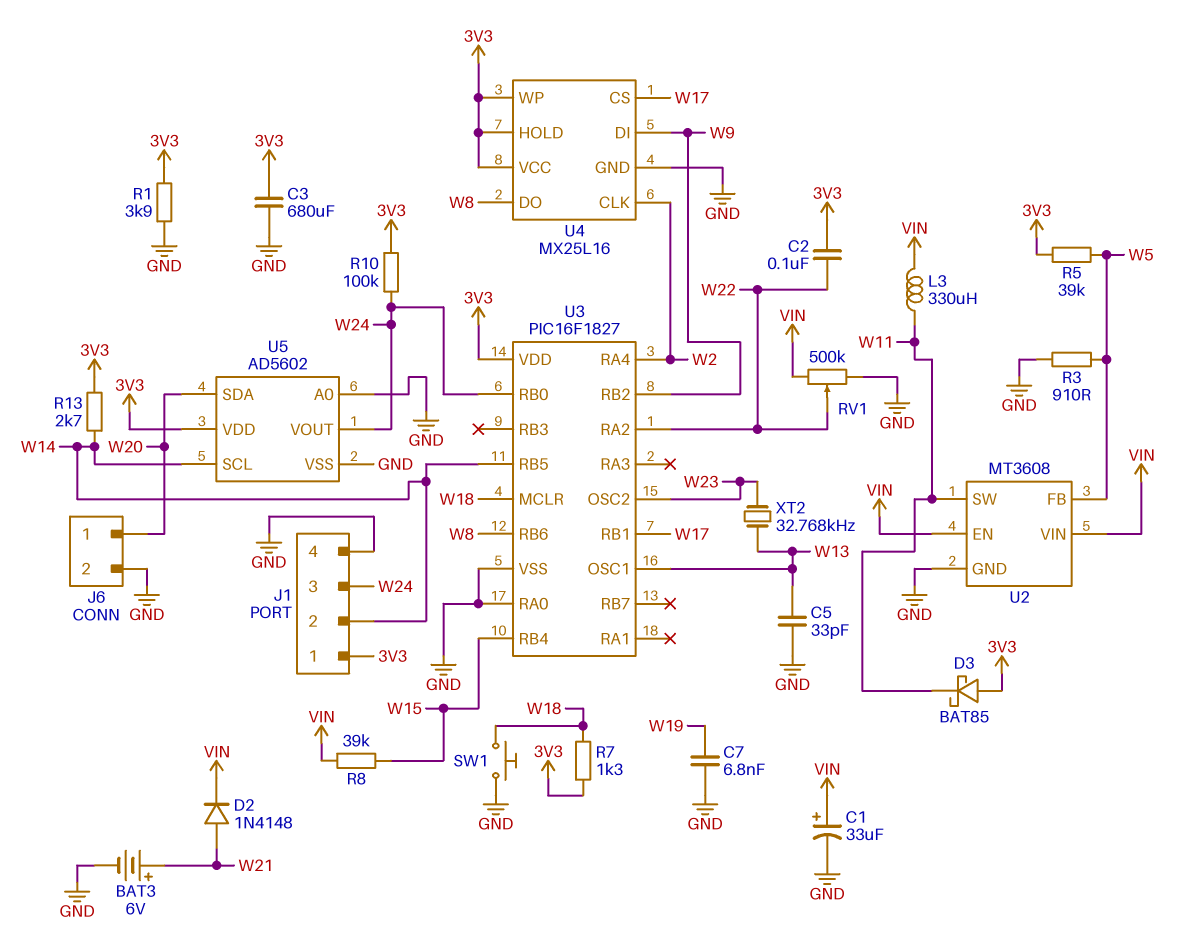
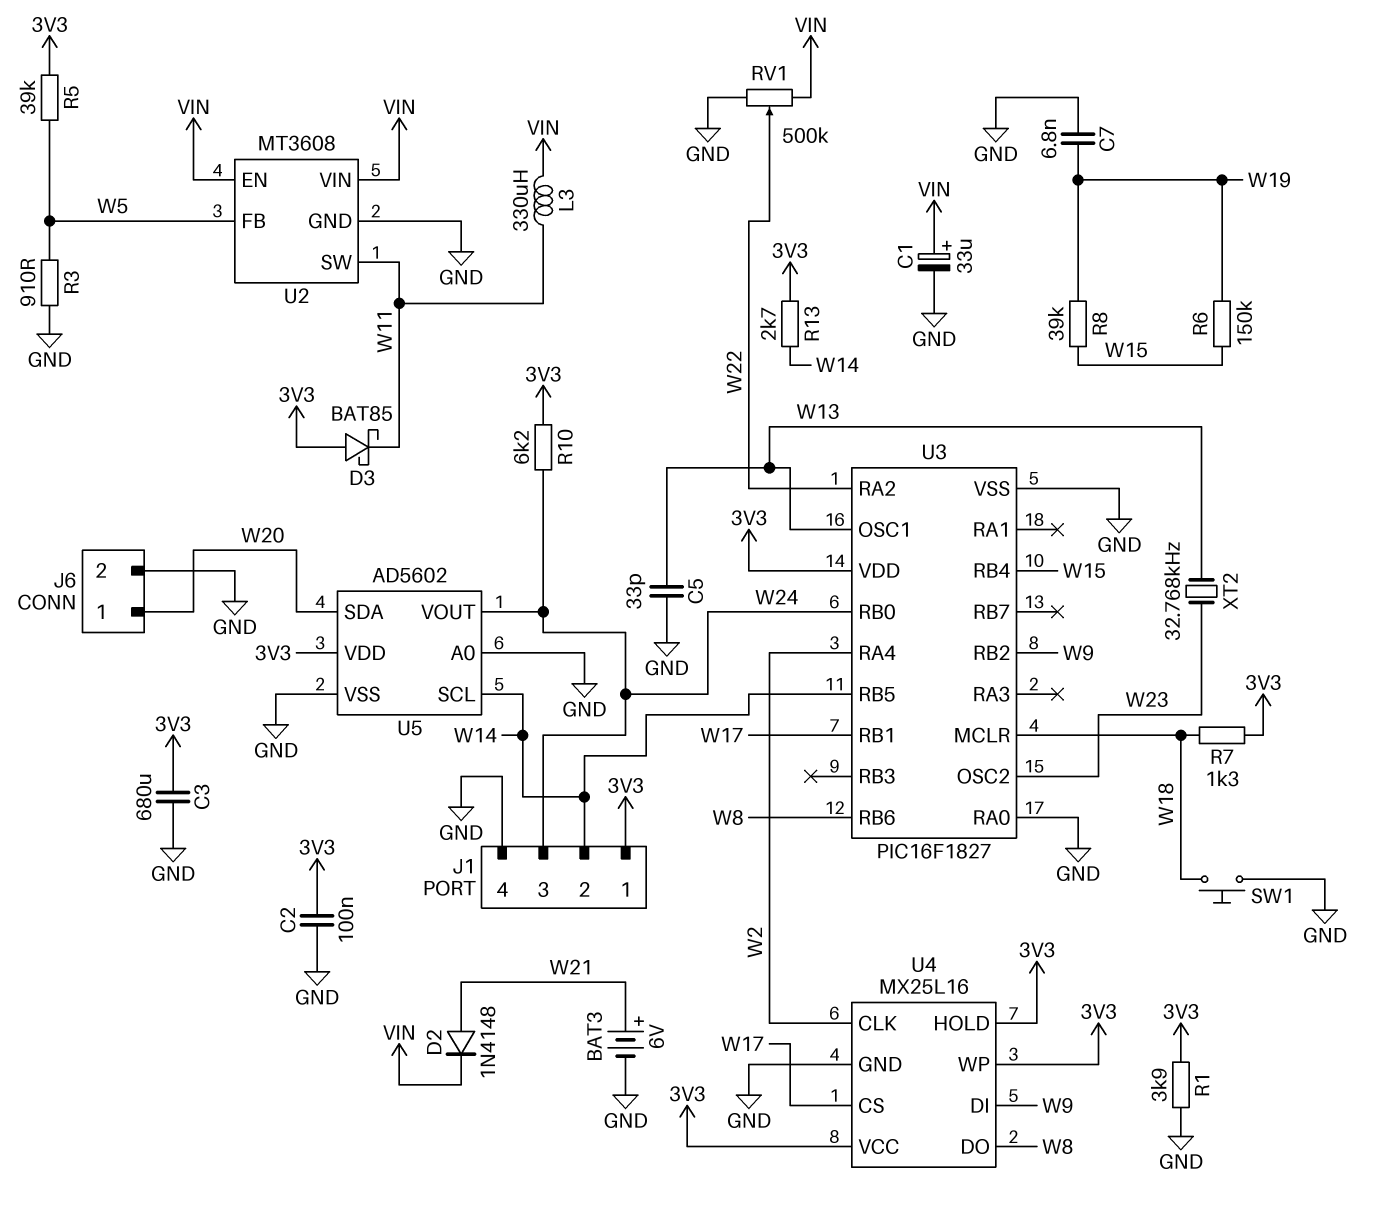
C2: 100nF (3V3, W22) -> 100nF (3V3, GND)
R6: none -> 150k (W15, W19)
R8: 39k (VIN, W15) -> 39k (W15, W19)
R10: 100k (3V3, W24) -> 6.2k (3V3, W24)

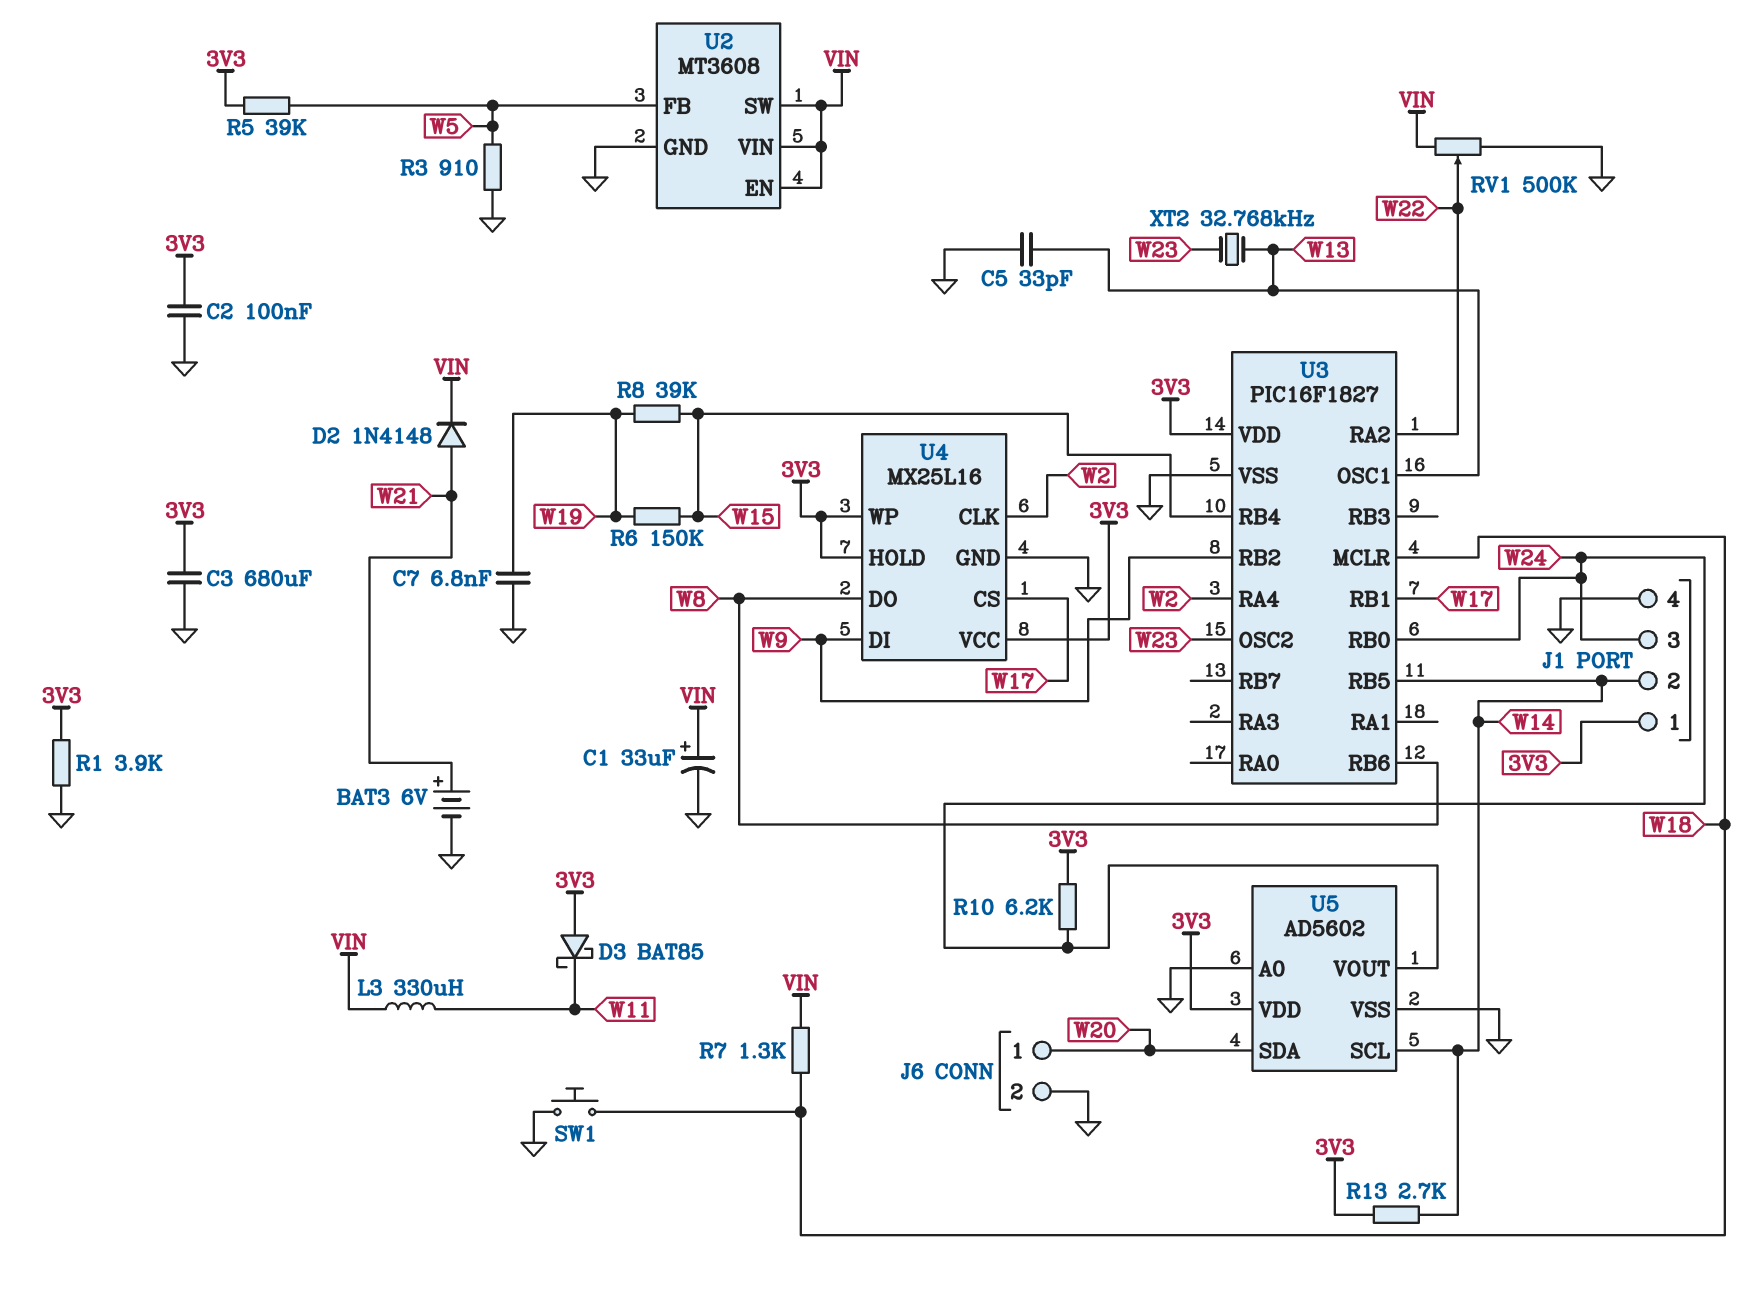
R7: 1.3k (3V3, W18) -> 1.3k (VIN, W18)
U2 pin SW: W11 -> VIN
U3 pin RA0: GND -> none

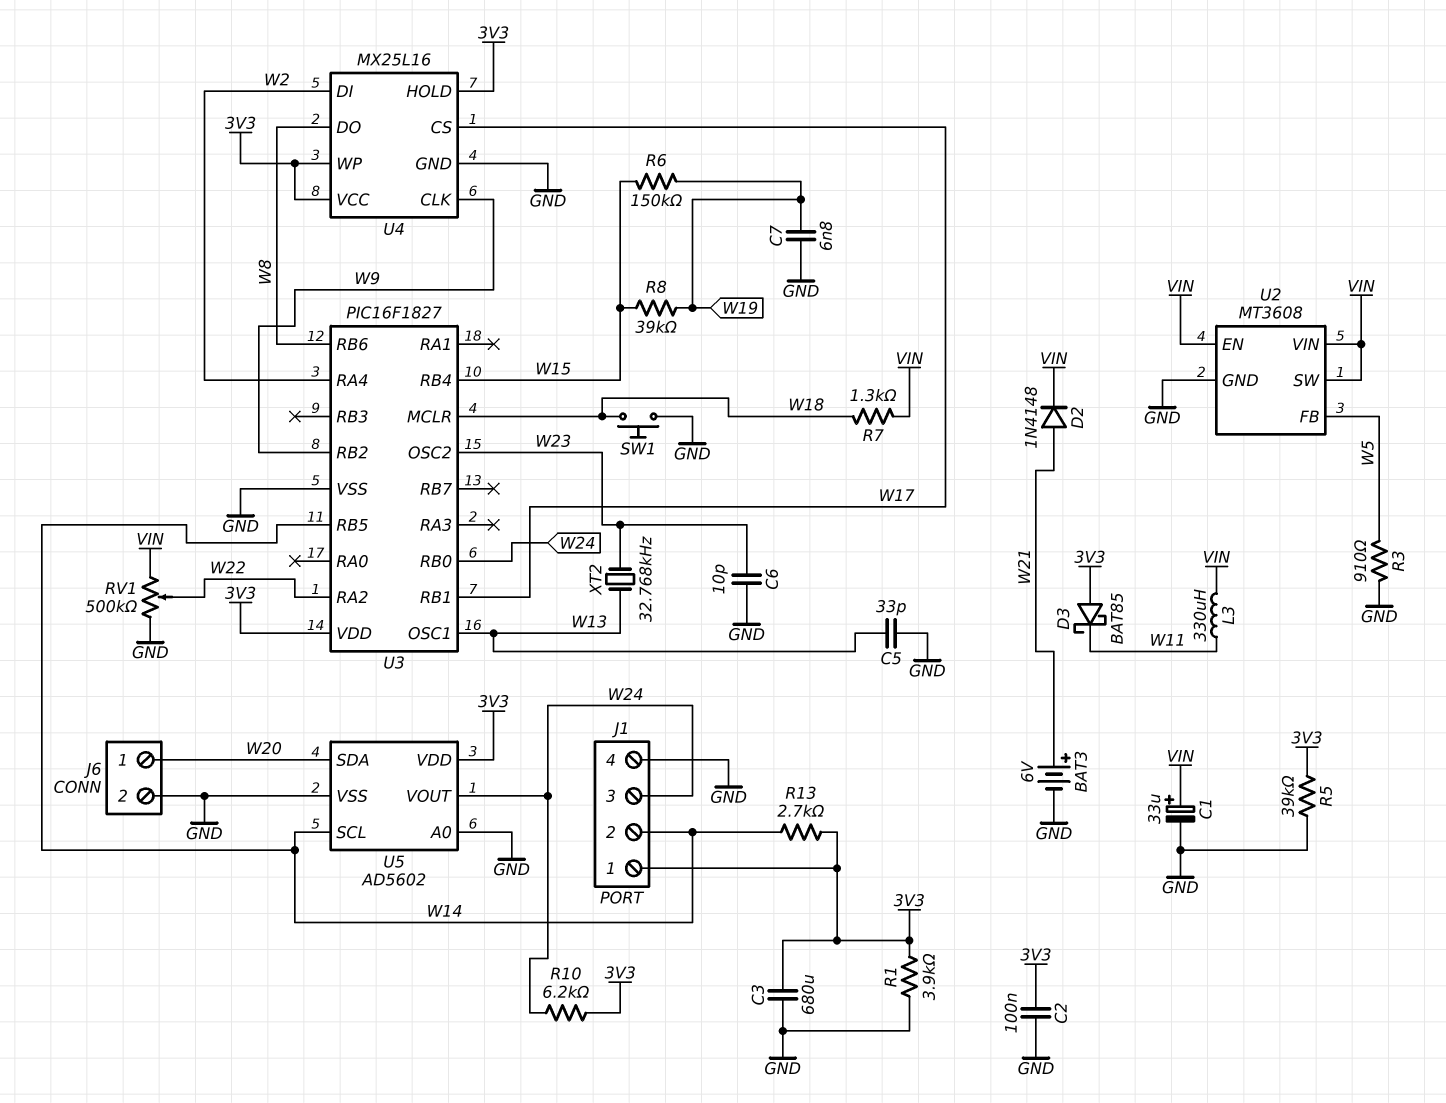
C6: none -> 10pF (GND, W23)
R5: 39k (3V3, W5) -> 39k (3V3, GND)
U4 pin CLK: W2 -> W9
U4 pin DI: W9 -> W2

